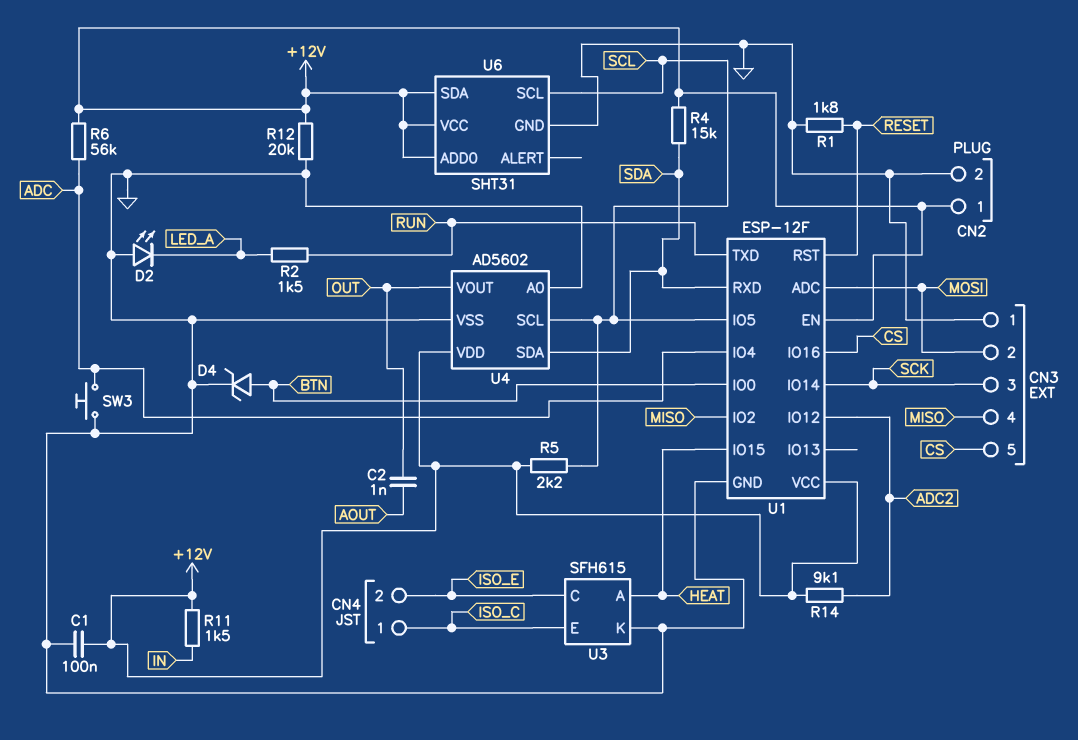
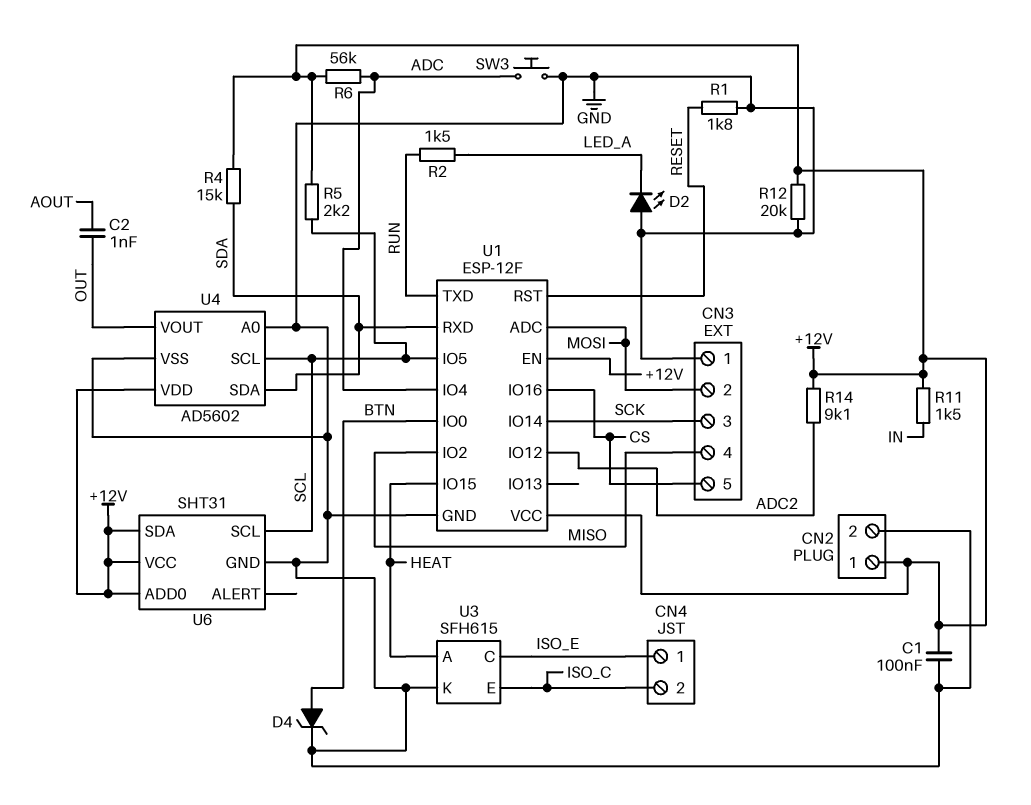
CN4 pin 1: ISO_C -> ISO_E
CN4 pin 2: ISO_E -> ISO_C

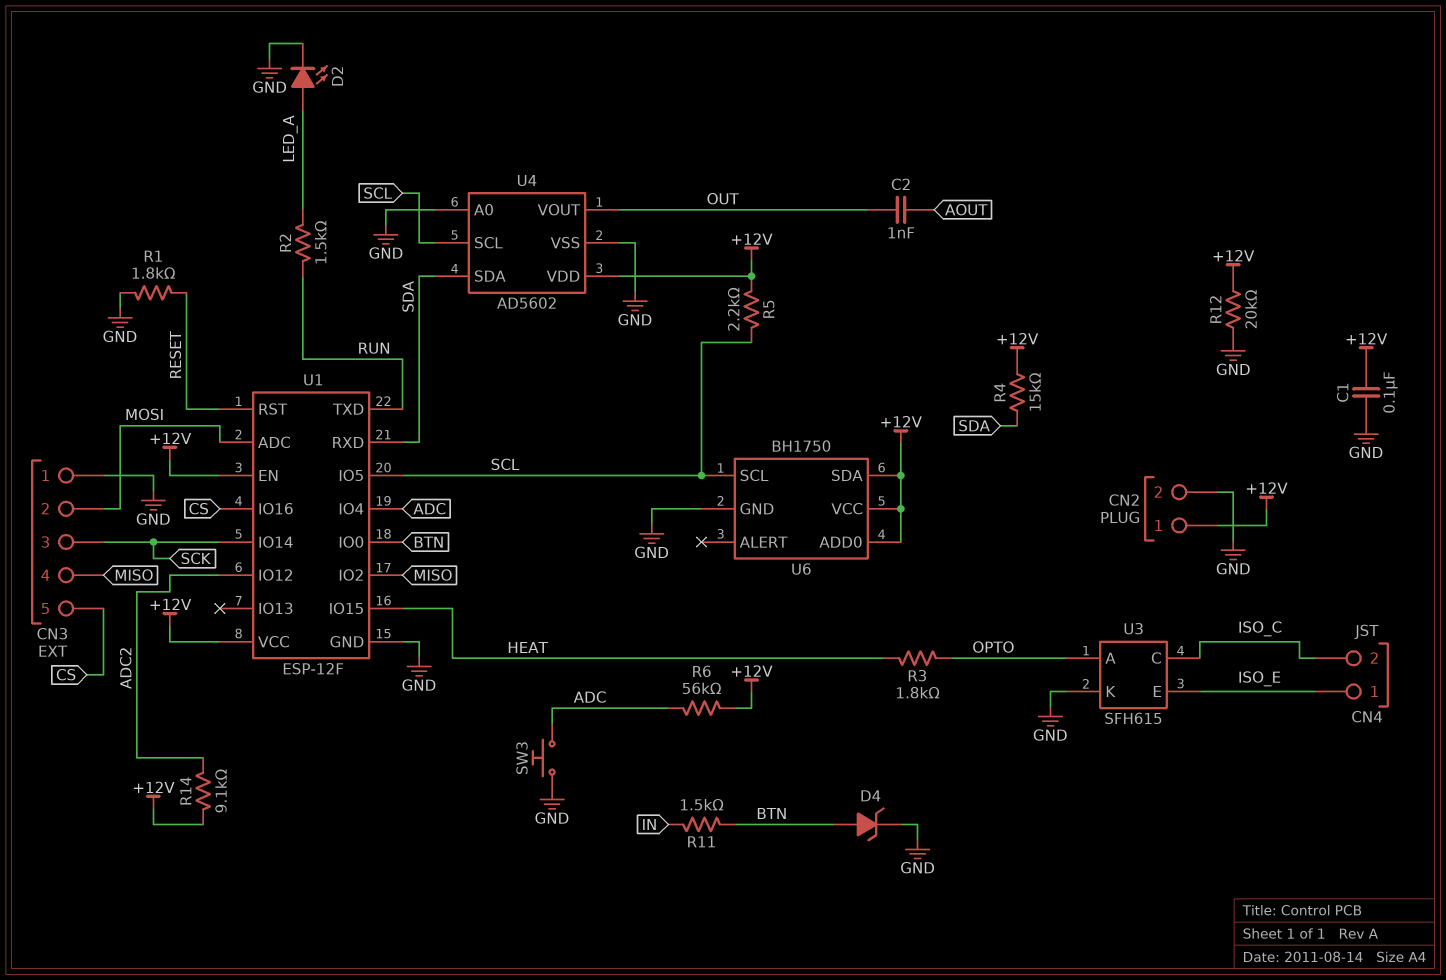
D2: LED (A GND, K LED_A) -> LED (A LED_A, K GND)
R3: none -> 1.8k (HEAT, OPTO)
R11: 1.5k (+12V, IN) -> 1.5k (BTN, IN)
U3 pin A: HEAT -> OPTO
U3 pin C: ISO_E -> ISO_C
U3 pin E: ISO_C -> ISO_E
U6: SHT31 -> BH1750

